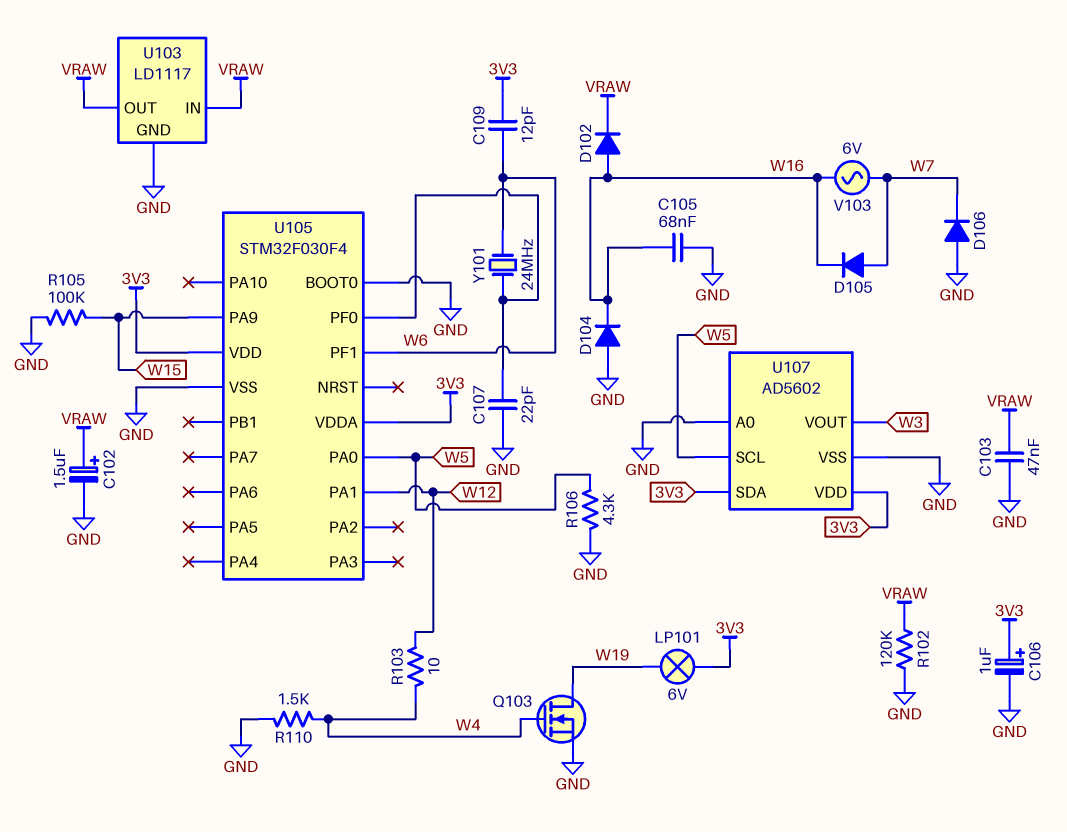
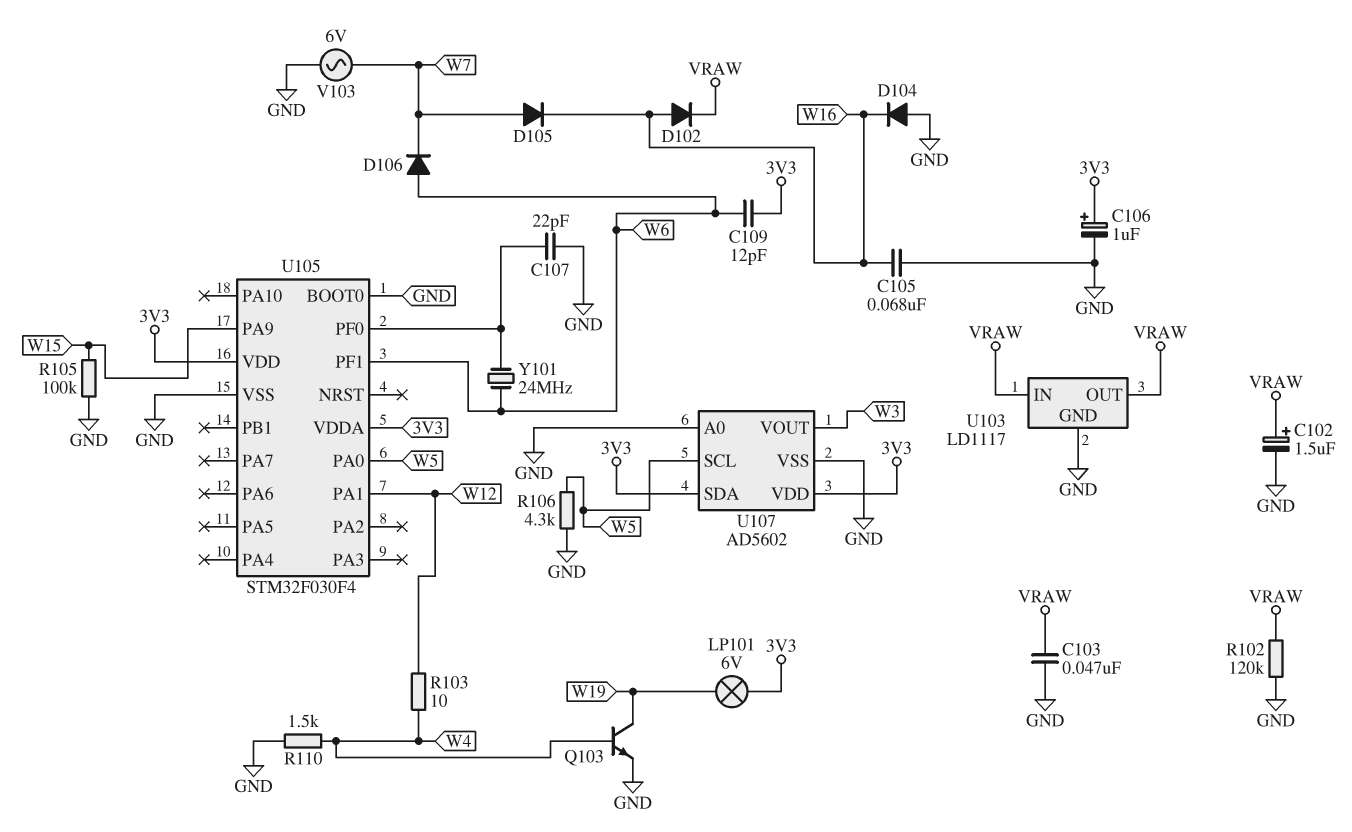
D106: diode (A GND, K W7) -> diode (A W6, K W7)
Q103: NMOS (G W4, D W19, S GND) -> NPN (B W4, C W19, E GND)
V103: AC 6V (W7, W16) -> AC 6V (GND, W7)

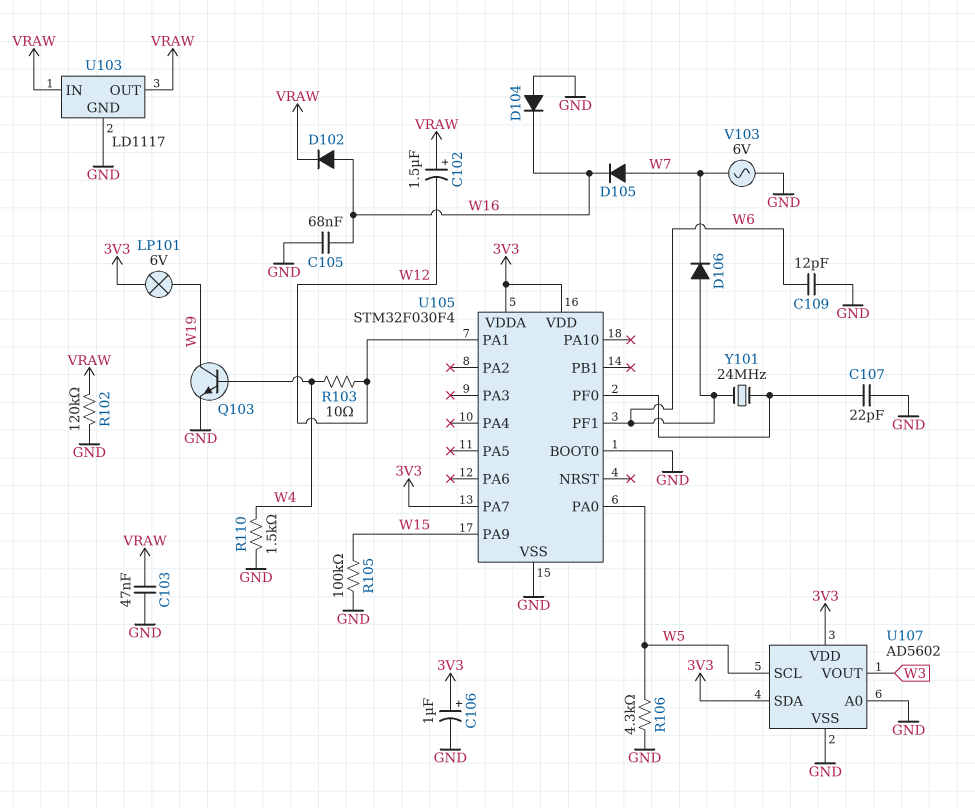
C102: 1.5uF (plus VRAW, minus GND) -> 1.5uF (plus VRAW, minus W12)
C109: 12pF (3V3, W6) -> 12pF (GND, W6)
U105 pin PA7: none -> 3V3

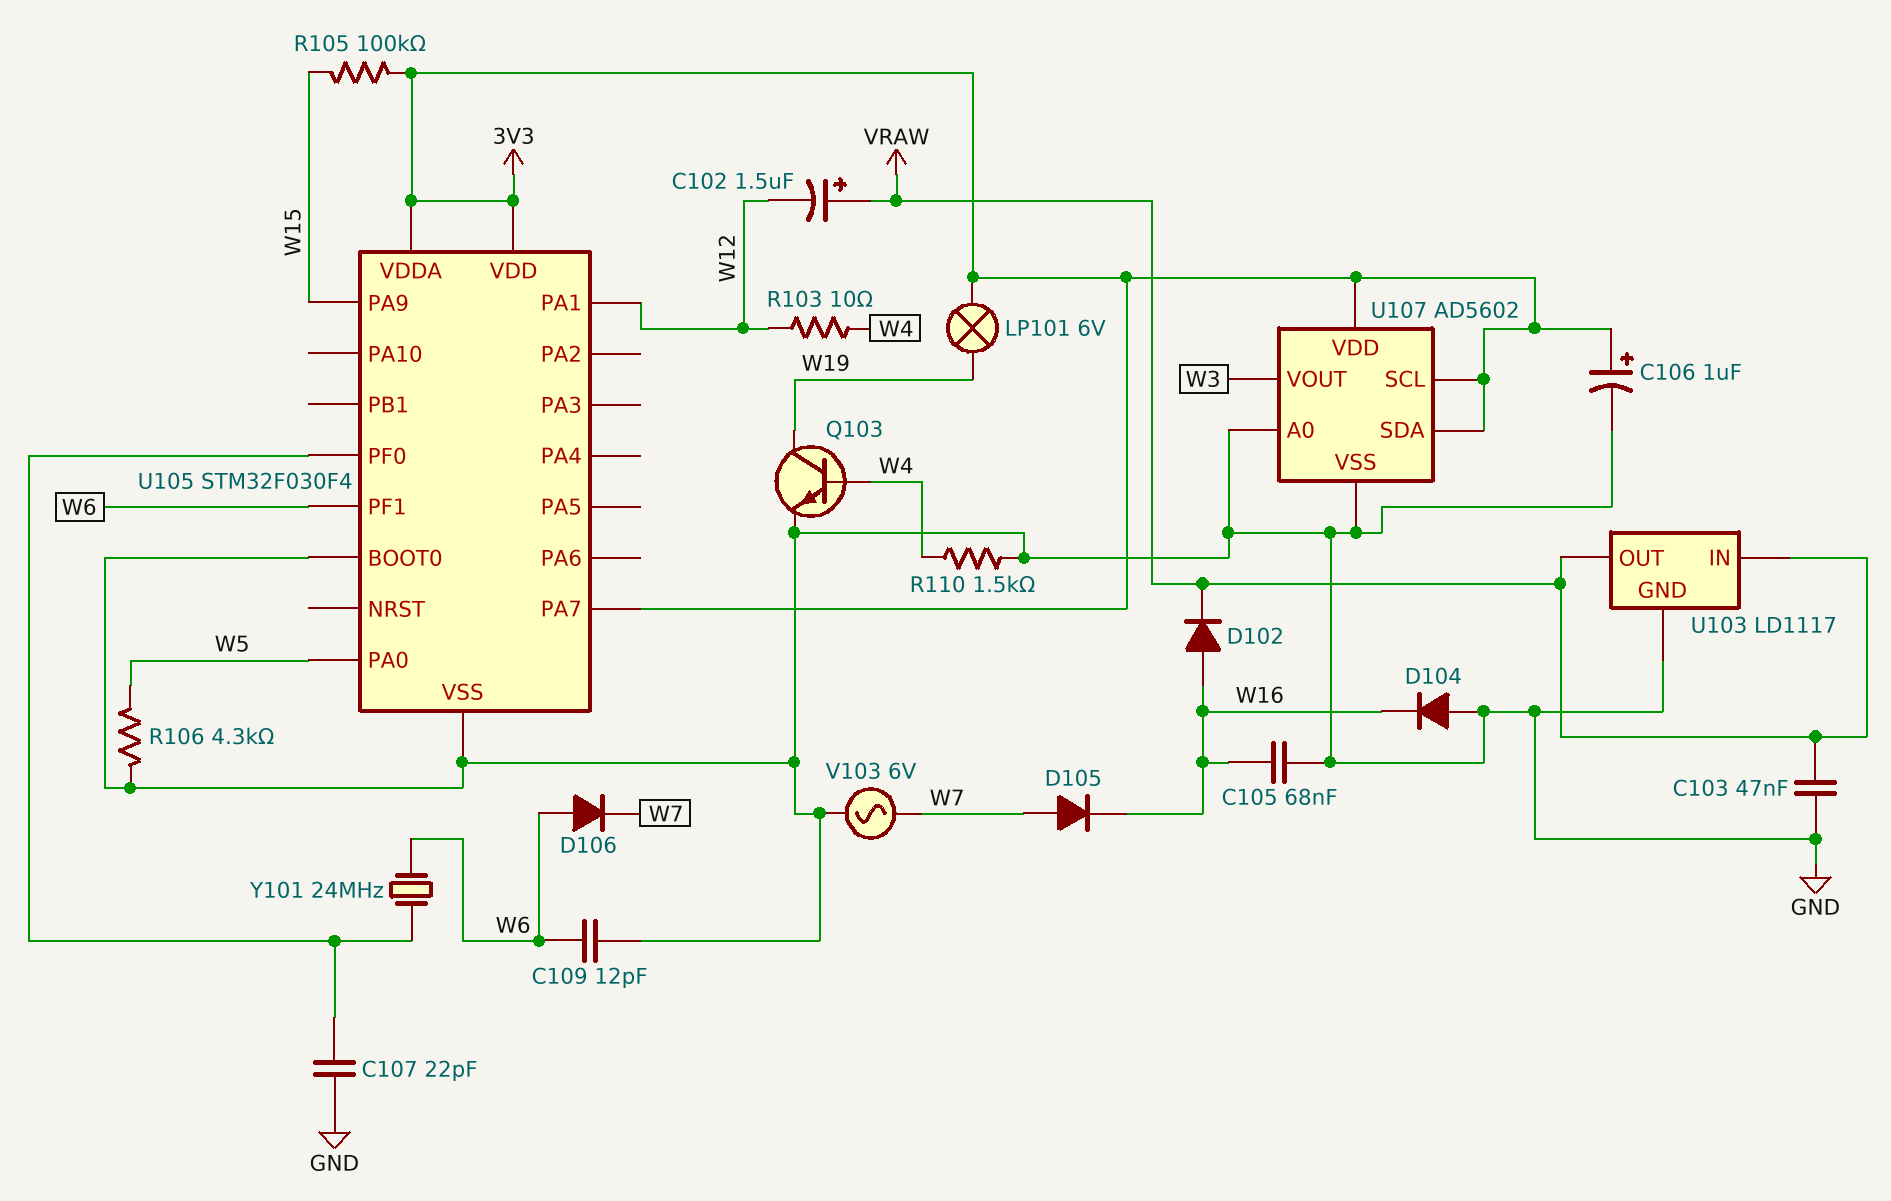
R102: 120k (GND, VRAW) -> none
R105: 100k (GND, W15) -> 100k (3V3, W15)
U107 pin SCL: W5 -> 3V3

